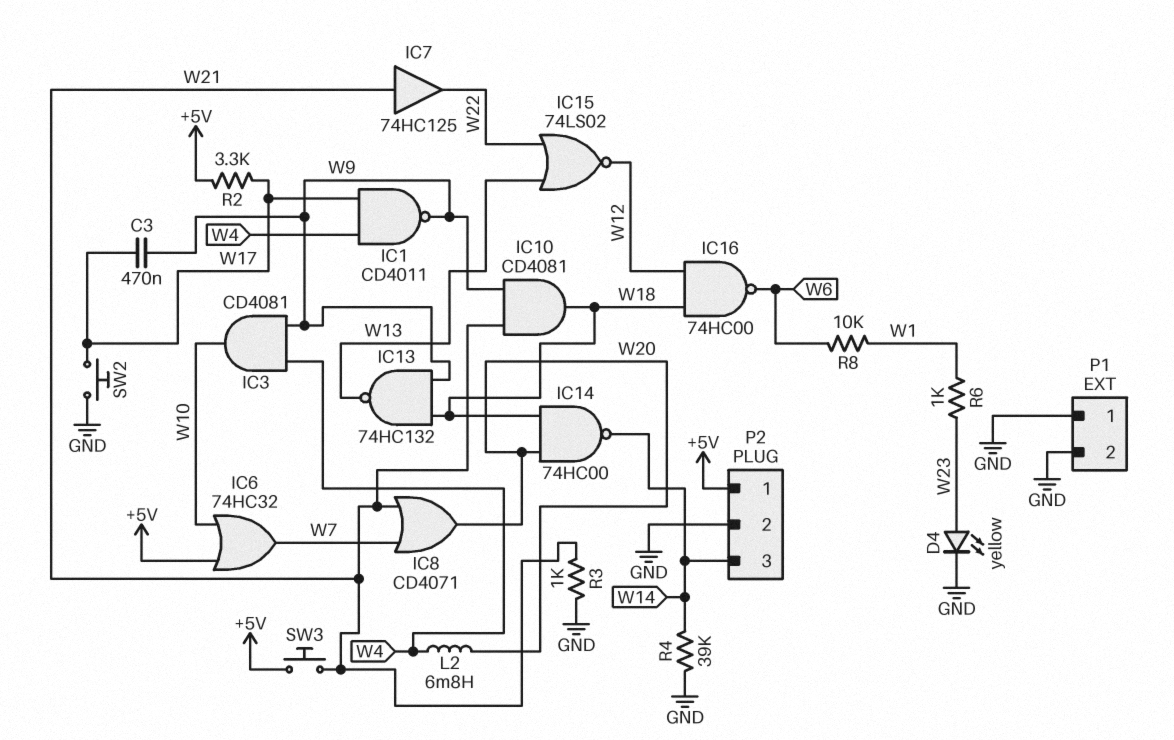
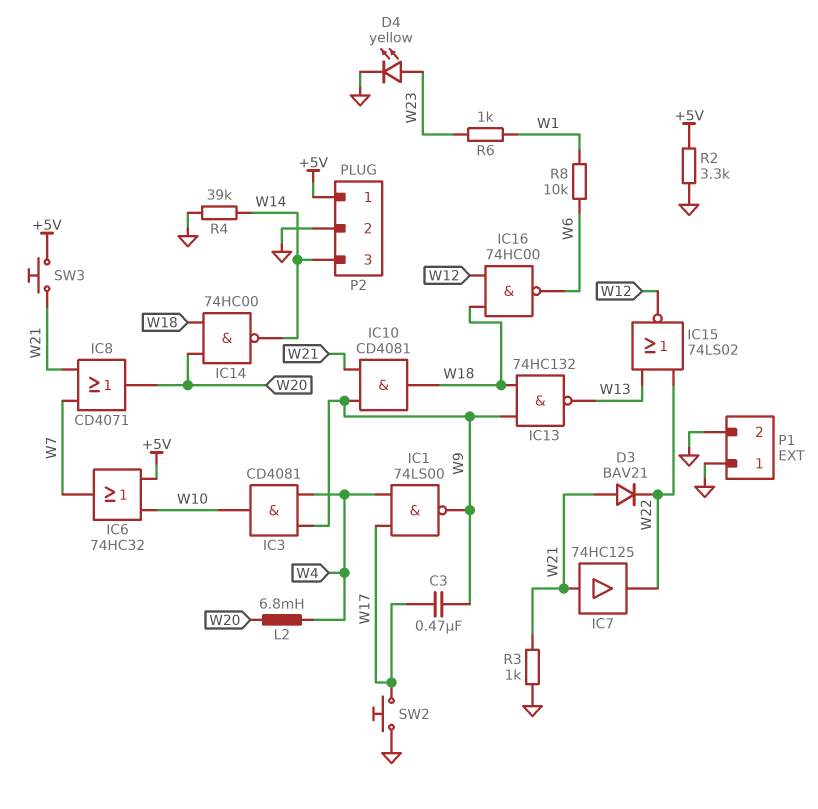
D3: none -> diode BAV21 (A W21, K W22)
IC1: NAND CD4011 (in W4, in W17, out W9) -> NAND 74LS00 (in W4, in W17, out W9)
R2: 3.3k (+5V, W17) -> 3.3k (+5V, GND)

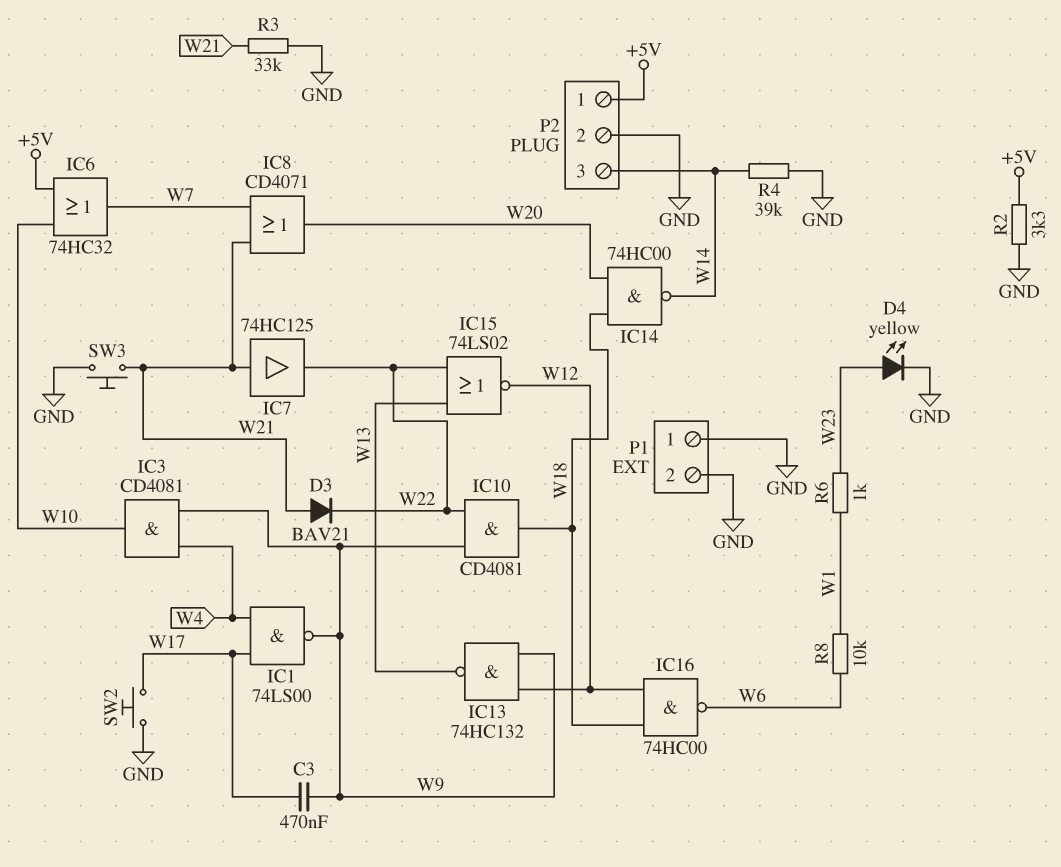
IC10: AND CD4081 (in W9, in W21, out W18) -> AND CD4081 (in W9, in W22, out W18)
IC13: NAND 74HC132 (in W9, in W18, out W13) -> NAND 74HC132 (in W9, in W12, out W13)
L2: 6.8mH (W4, W20) -> none
R3: 1k (GND, W21) -> 33k (GND, W21)
SW3: button (+5V, W21) -> button (GND, W21)

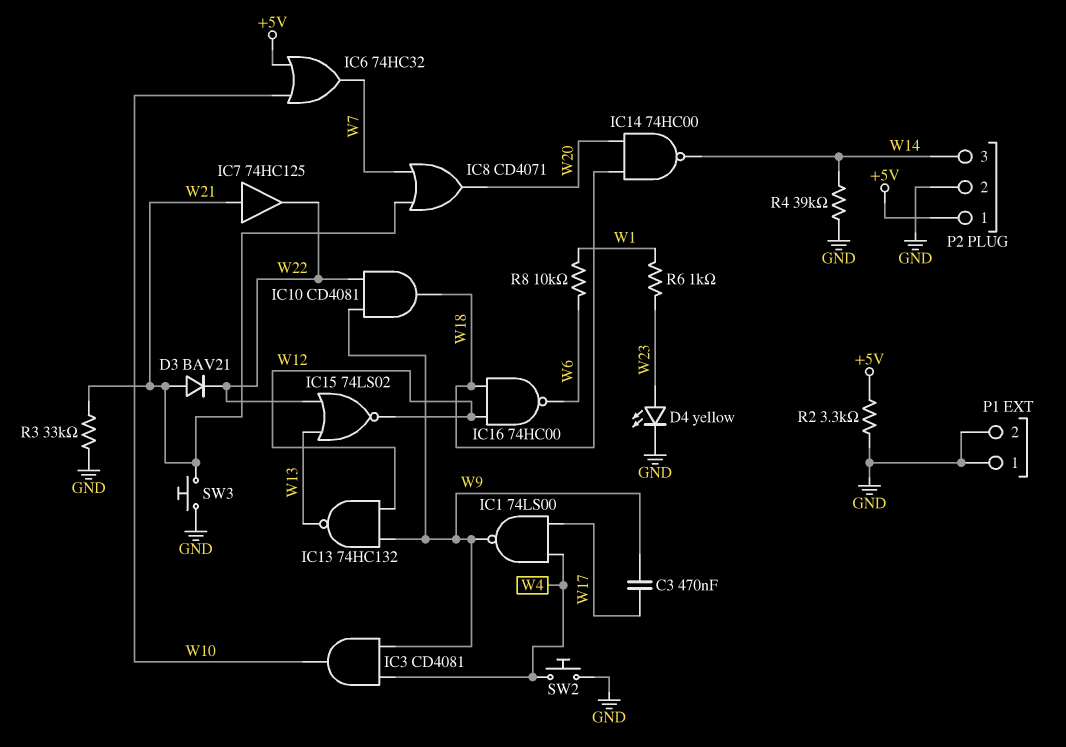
SW2: button (GND, W17) -> button (GND, W4)

